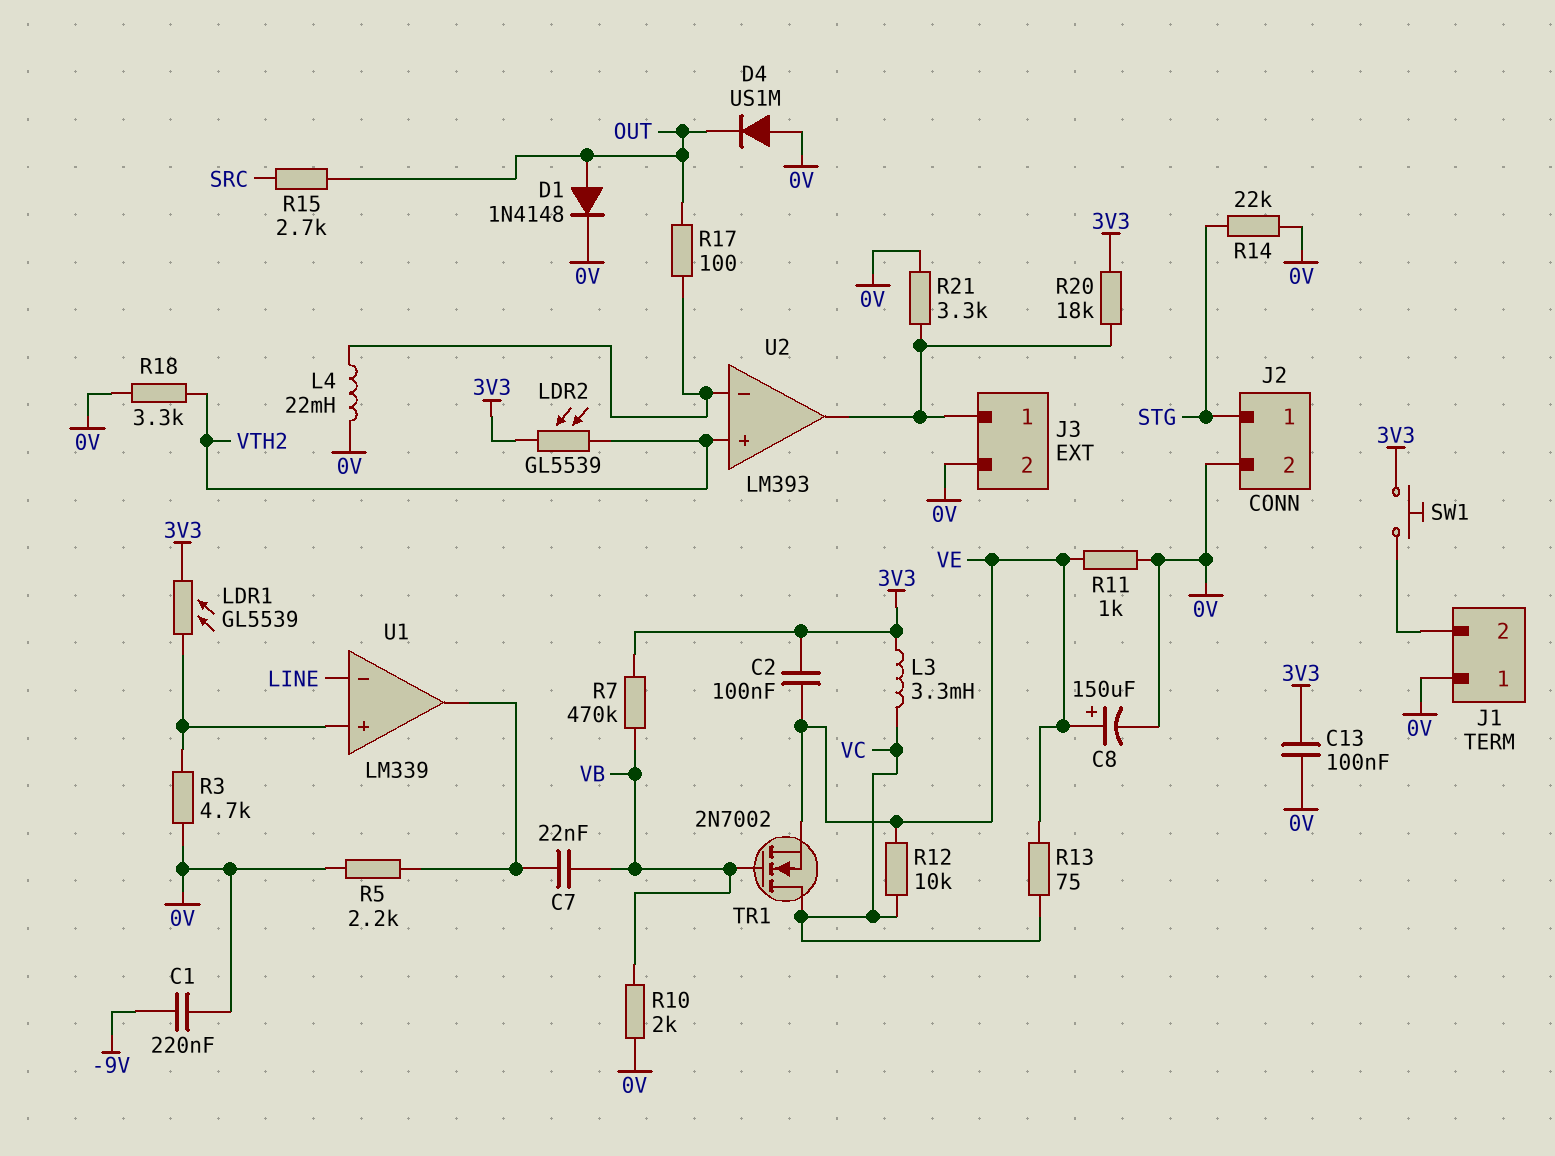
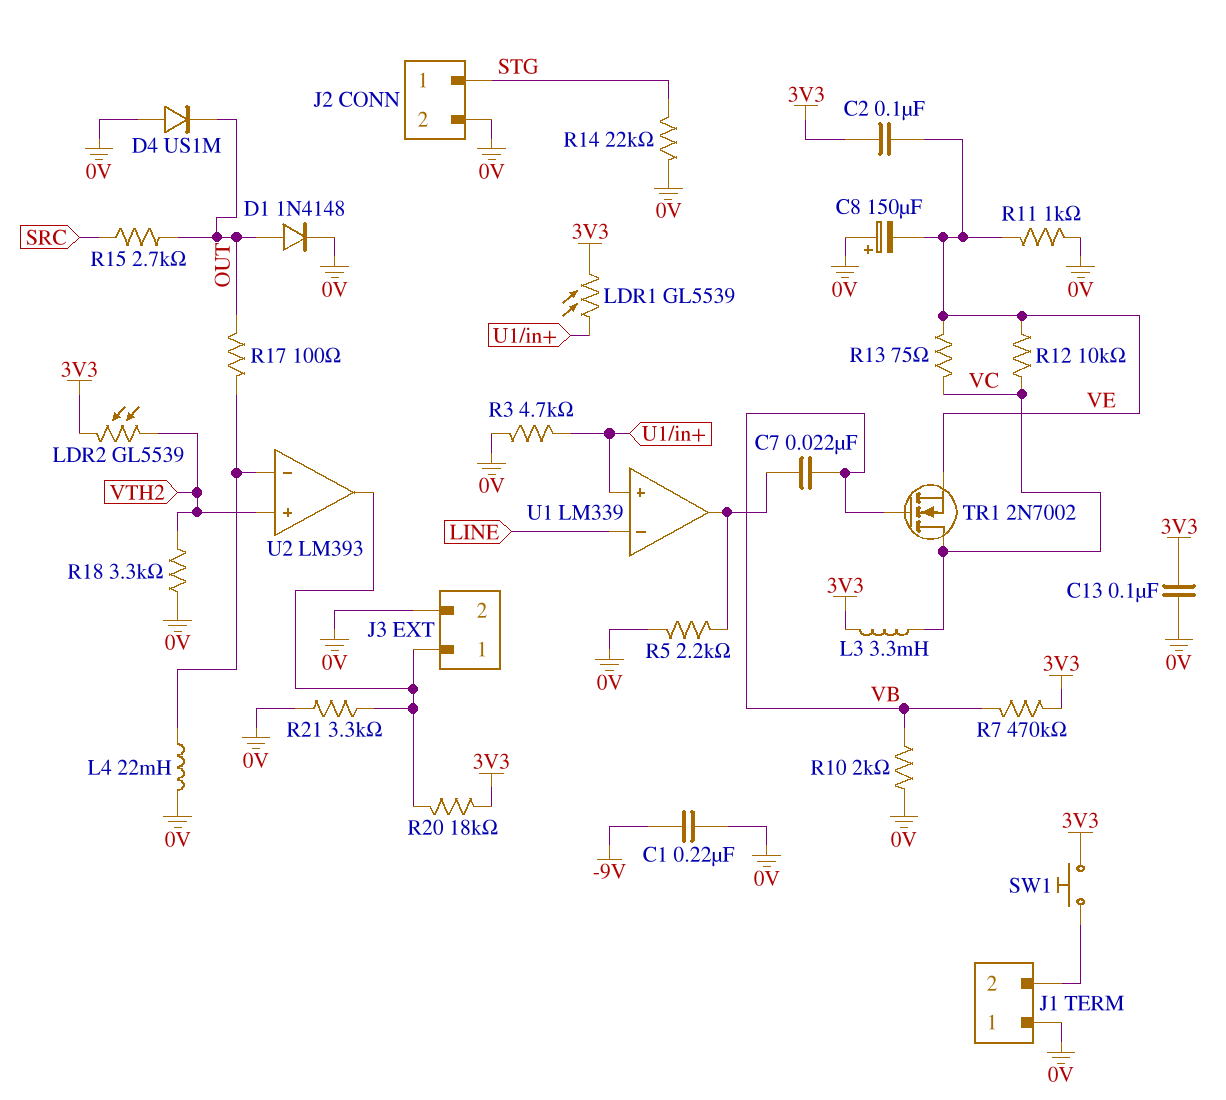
C8: 150uF (plus VE, minus 0V) -> 150uF (plus 0V, minus VE)

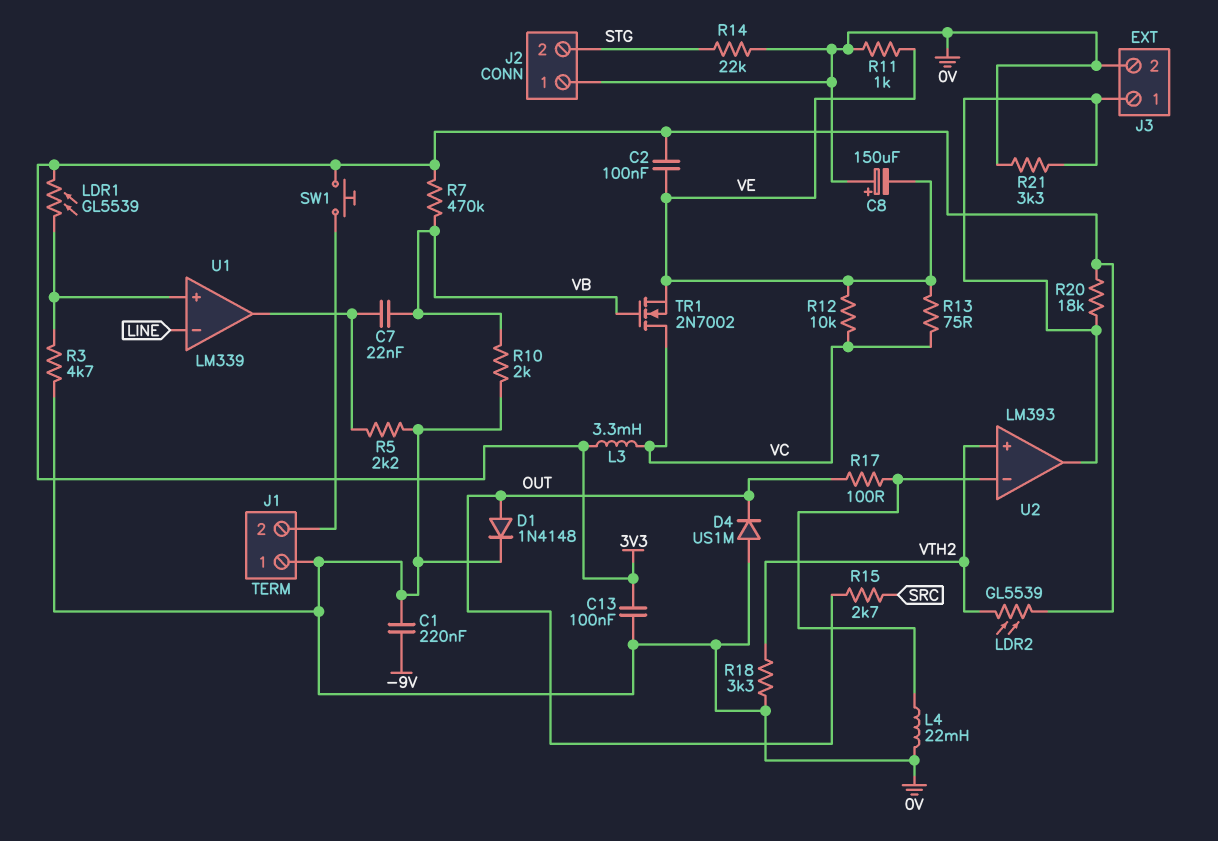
J2 pin 1: STG -> 0V
J2 pin 2: 0V -> STG

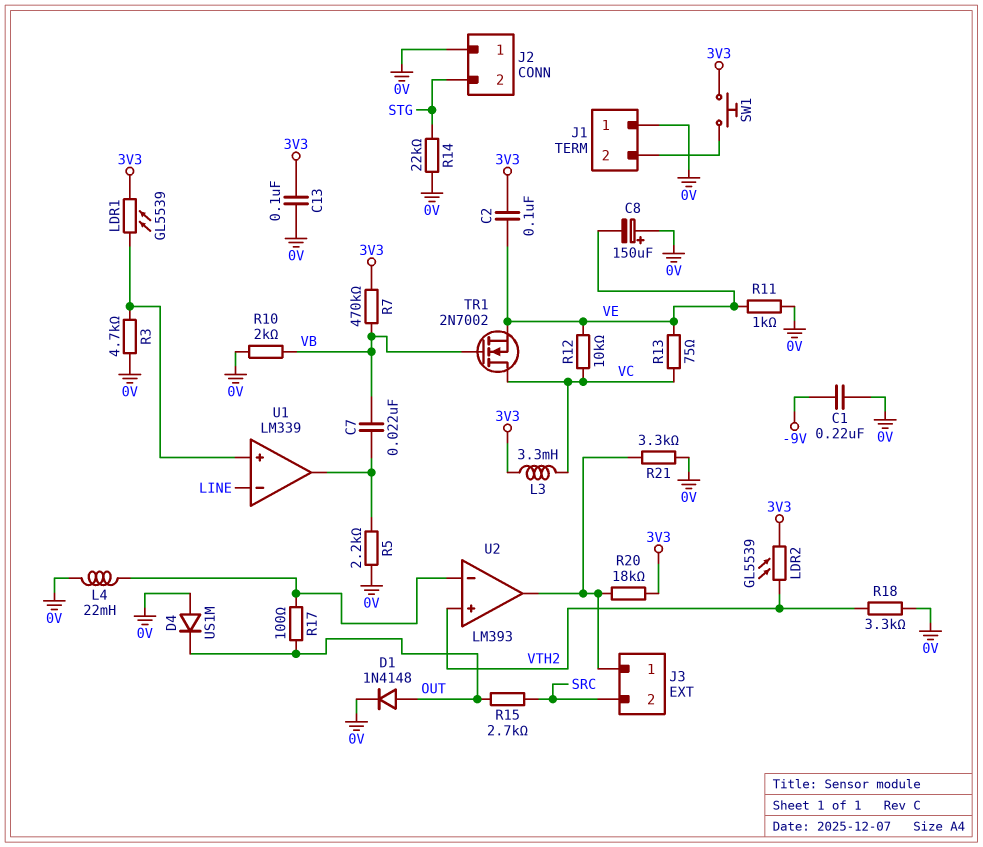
J3 pin 2: 0V -> SRC

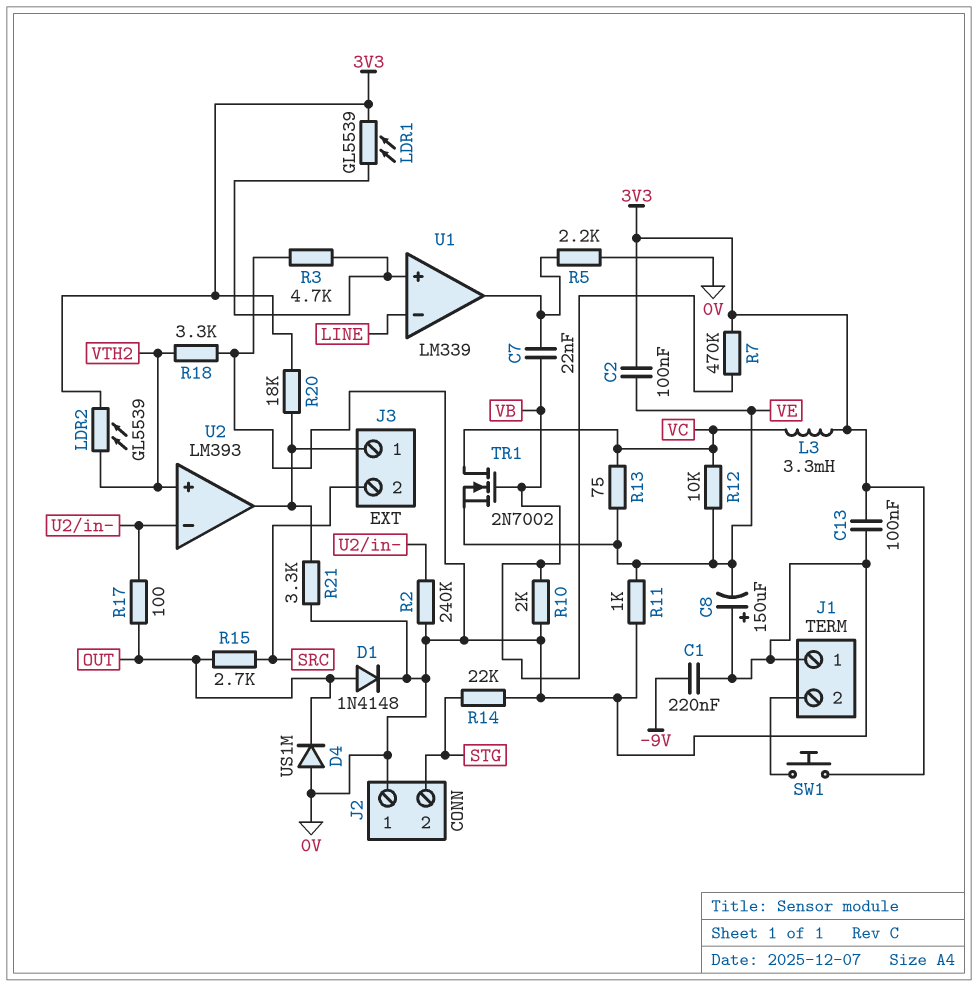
L4: 22mH (0V, U2/in-) -> none
R2: none -> 240k (0V, U2/in-)

